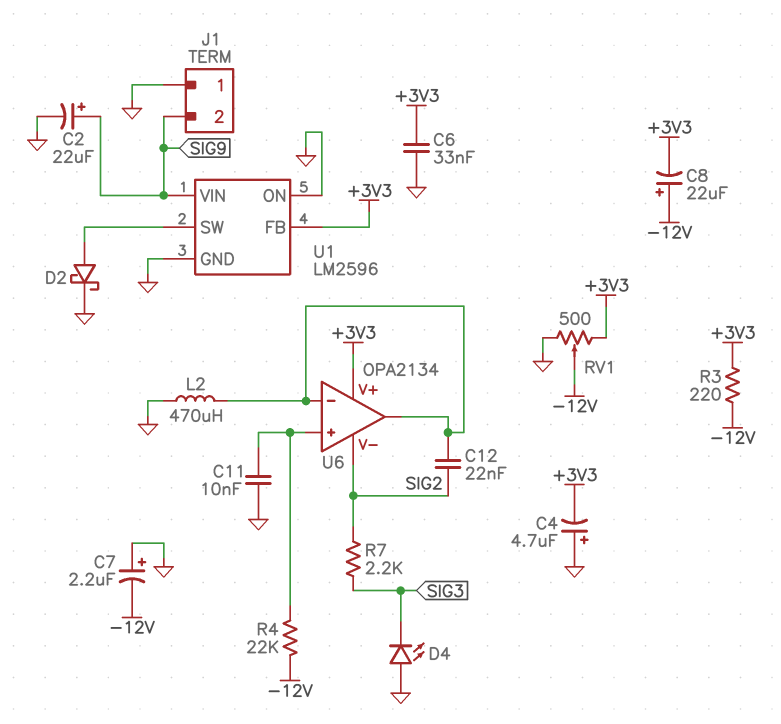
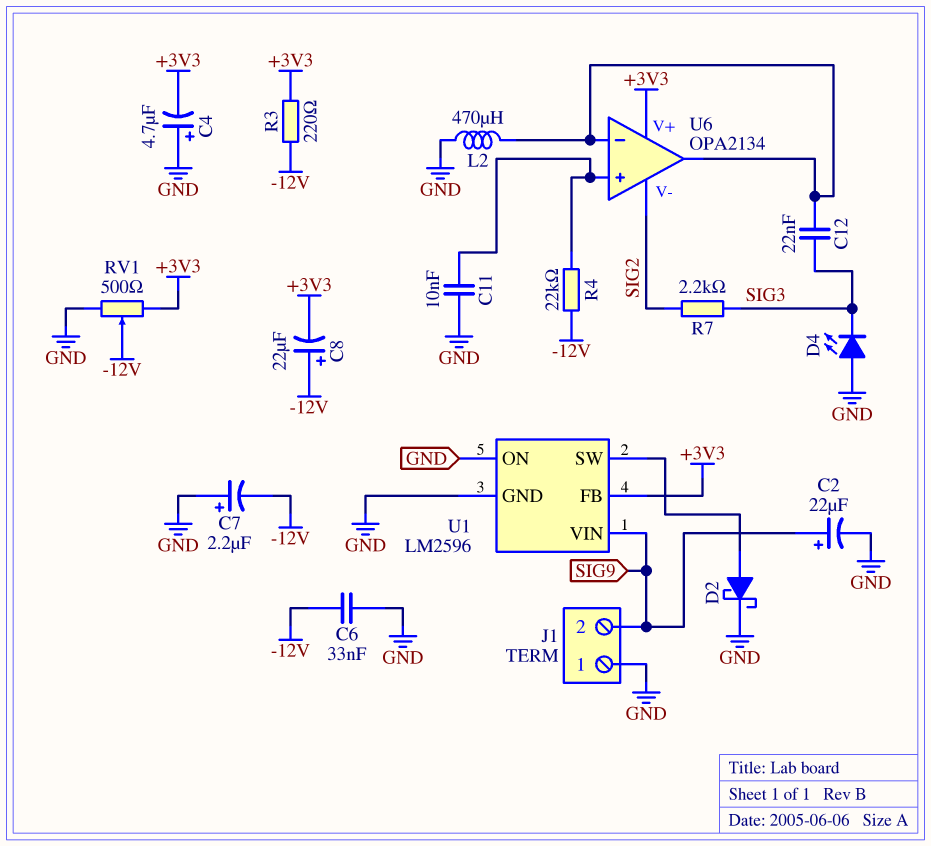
C6: 33nF (+3V3, GND) -> 33nF (-12V, GND)
C12: 22nF (SIG2, U6/in-) -> 22nF (SIG3, U6/in-)

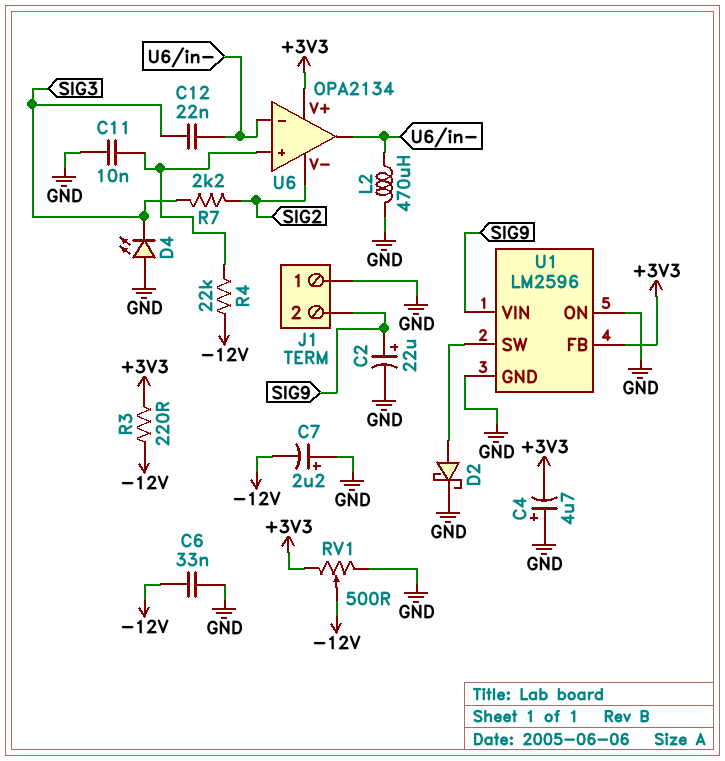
C8: 22uF (plus -12V, minus +3V3) -> none

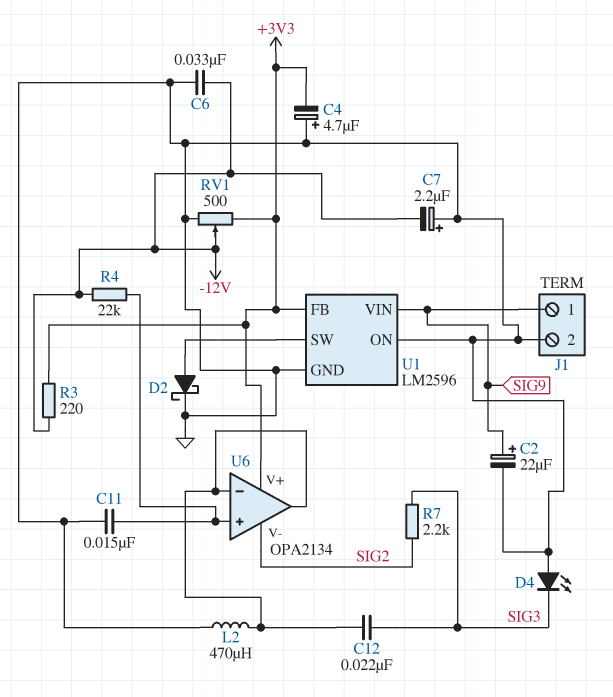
C11: 10nF (GND, U6/in+) -> 15nF (GND, U6/in+)
J1 pin 1: GND -> SIG9
J1 pin 2: SIG9 -> GND

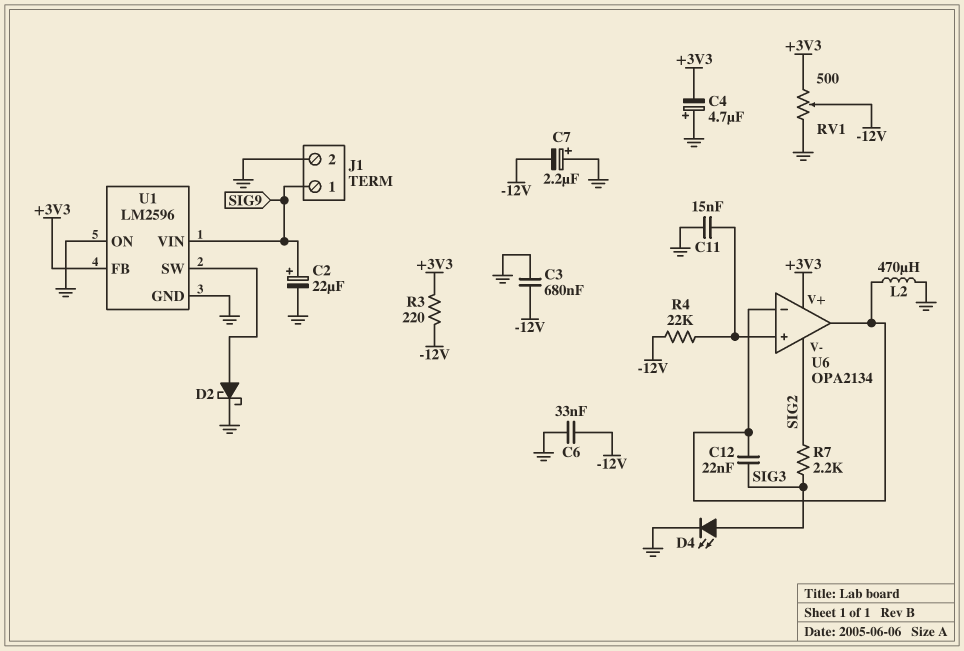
C3: none -> 680nF (-12V, GND)
D4: LED (A GND, K SIG3) -> LED (A SIG3, K GND)

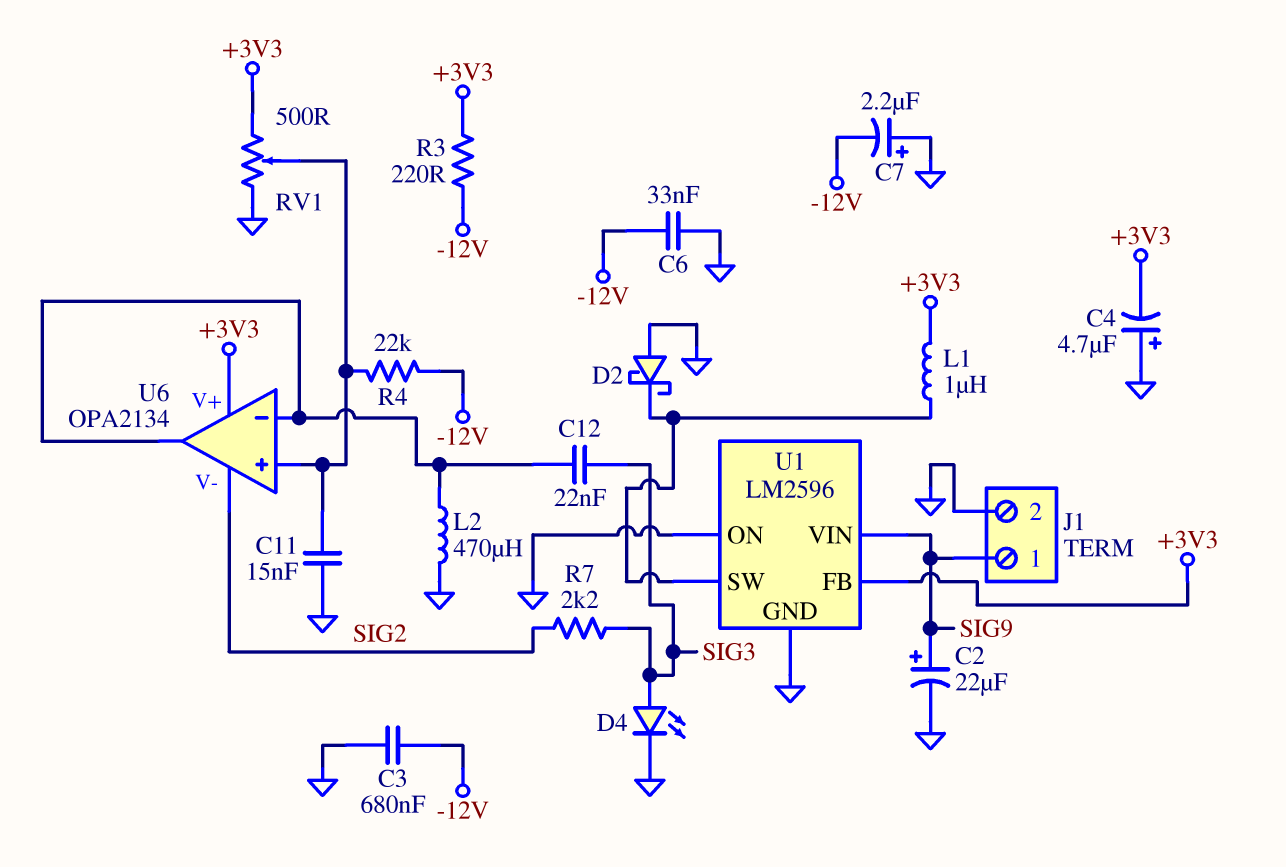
D2: schottky (A U1/SW, K GND) -> schottky (A GND, K U1/SW)
L1: none -> 1uH (+3V3, U1/SW)
RV1: 500 (+3V3, GND, wiper -12V) -> 500 (+3V3, GND, wiper U6/in+)

